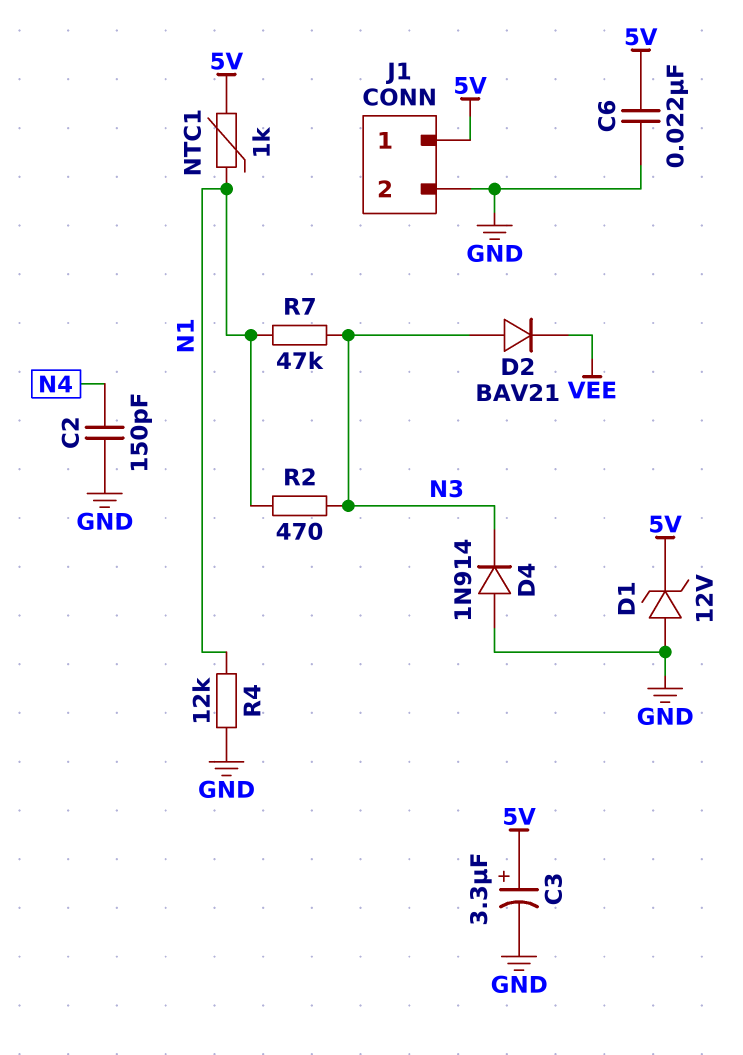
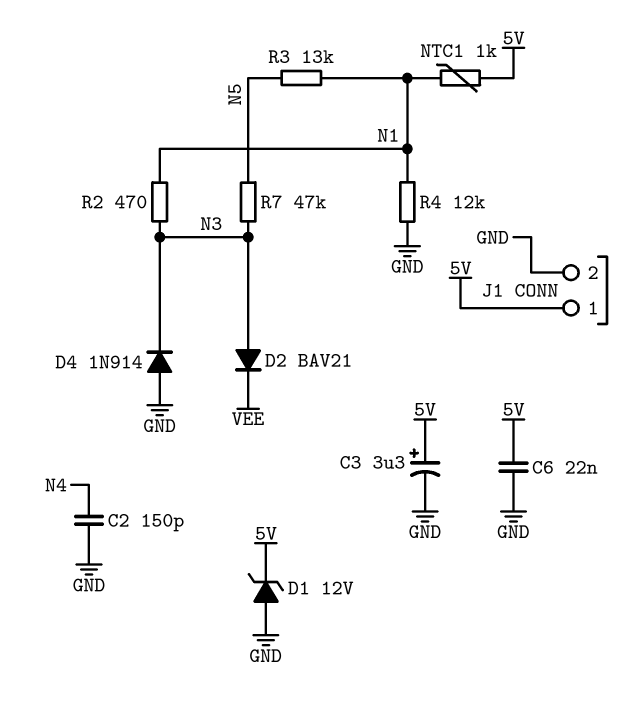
R3: none -> 13k (N1, N5)
R7: 47k (N1, N3) -> 47k (N3, N5)

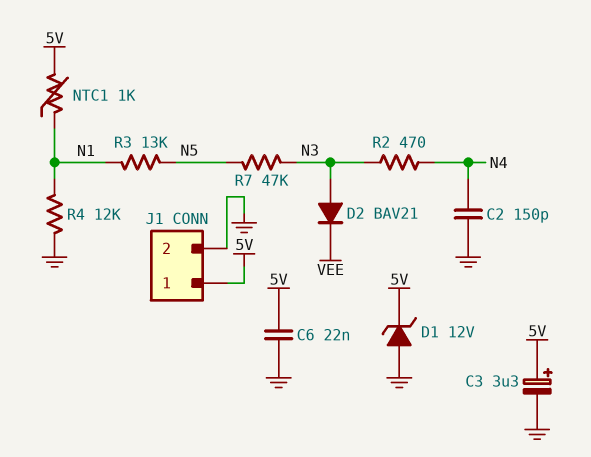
D4: diode 1N914 (A GND, K N3) -> none
R2: 470 (N1, N3) -> 470 (N3, N4)

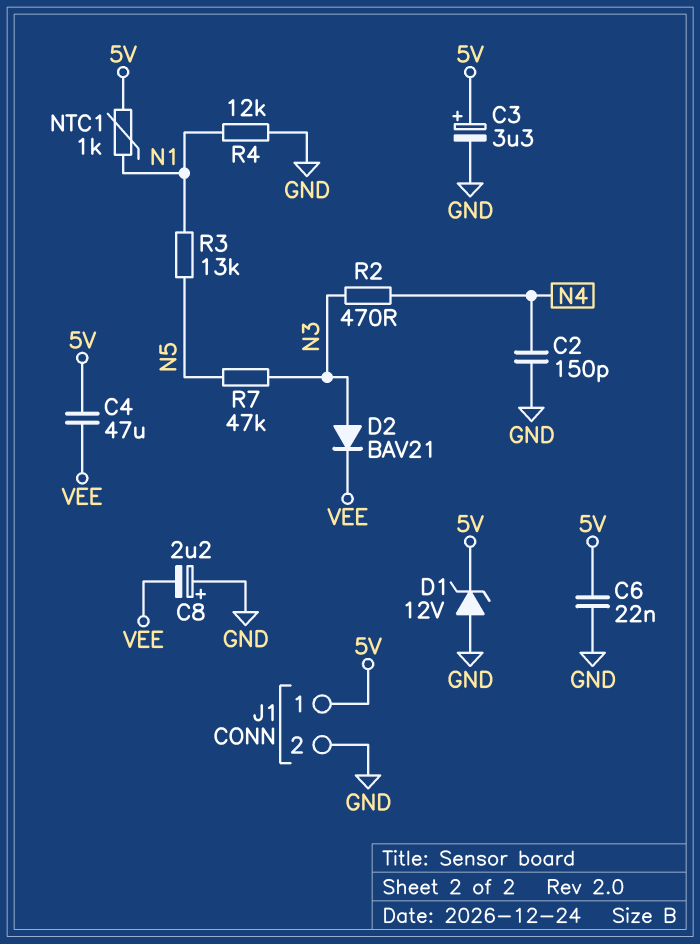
C4: none -> 47uF (5V, VEE)
C8: none -> 2.2uF (plus GND, minus VEE)

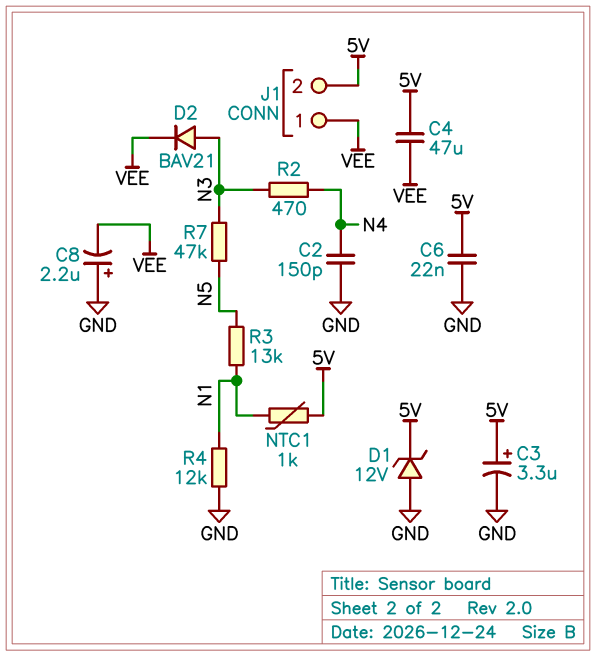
J1 pin 1: 5V -> VEE
J1 pin 2: GND -> 5V

